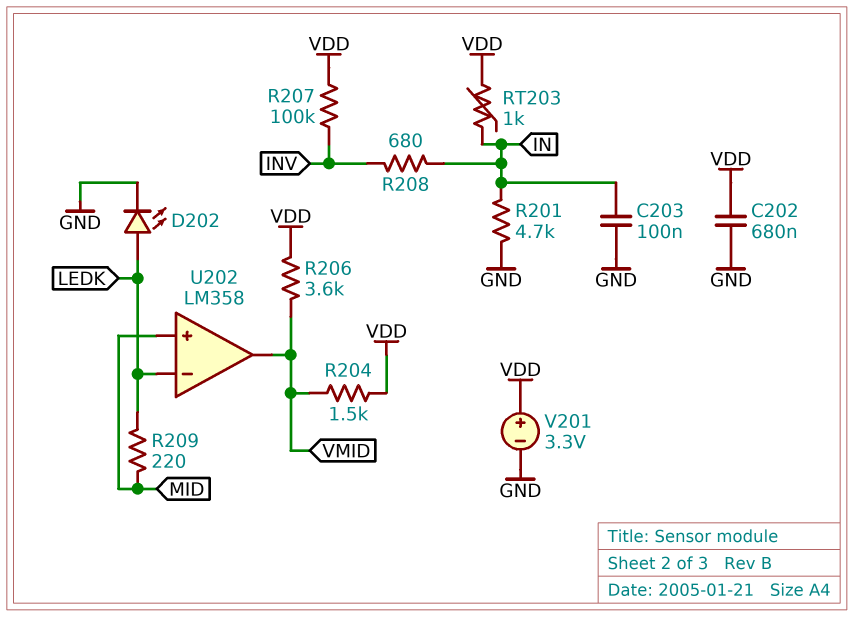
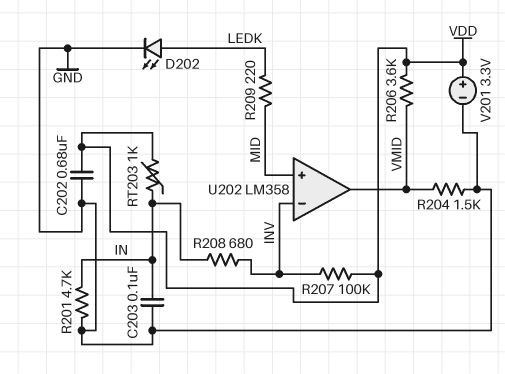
R204: 1.5k (VDD, VMID) -> 1.5k (GND, VMID)
U202 pin in-: LEDK -> INV

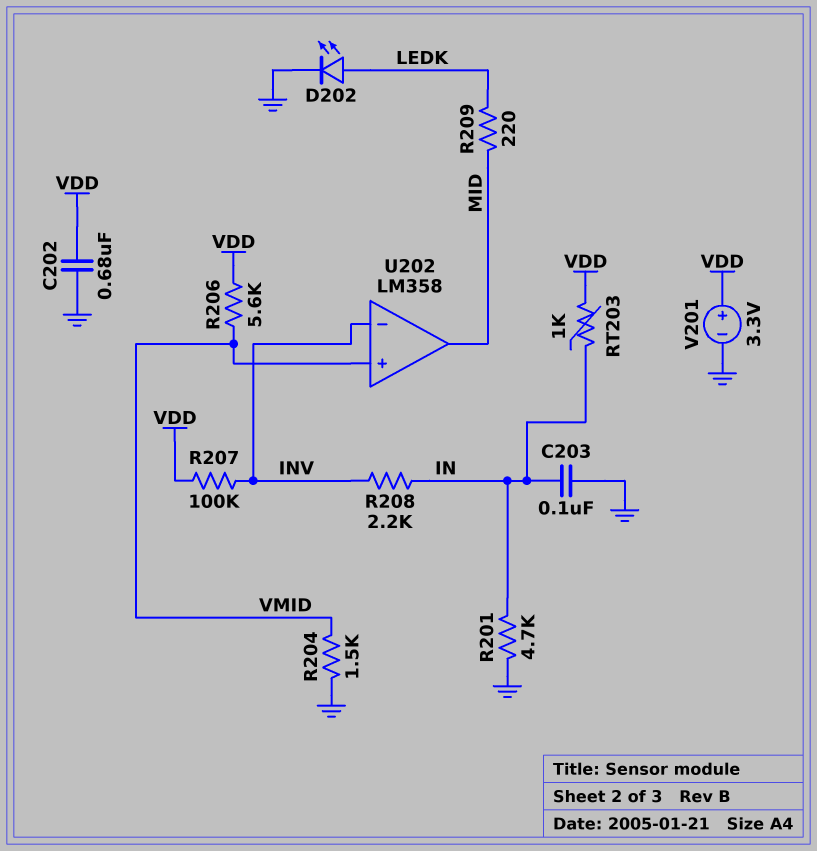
R206: 3.6k (VDD, VMID) -> 5.6k (VDD, VMID)
R208: 680 (IN, INV) -> 2.2k (IN, INV)
U202 pin in+: MID -> VMID
U202 pin out: VMID -> MID

